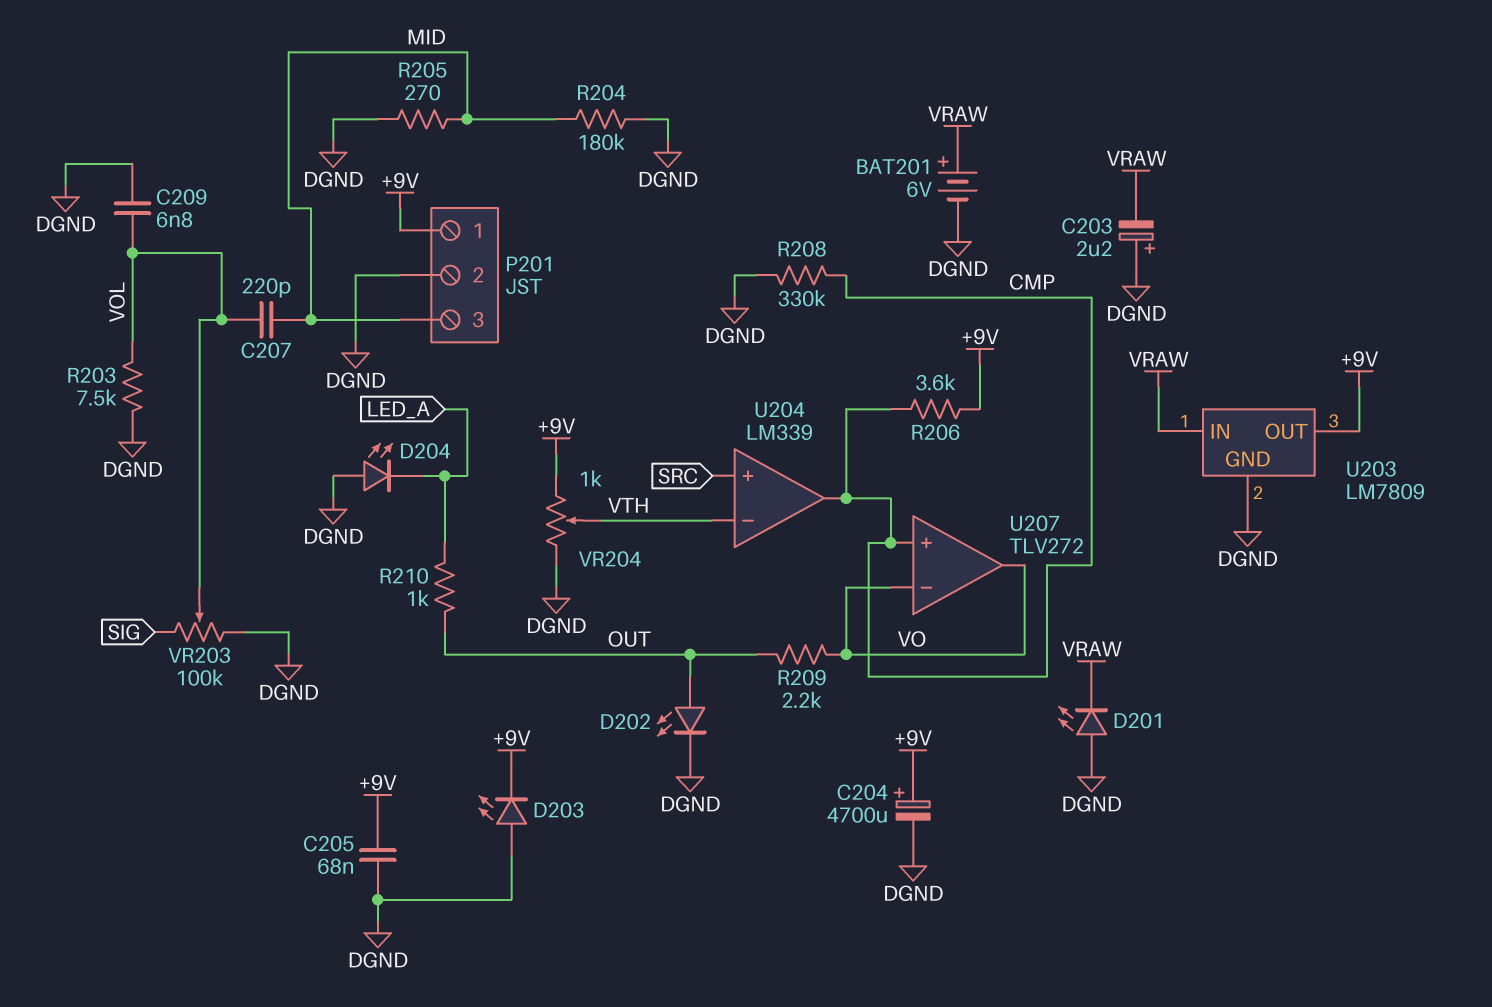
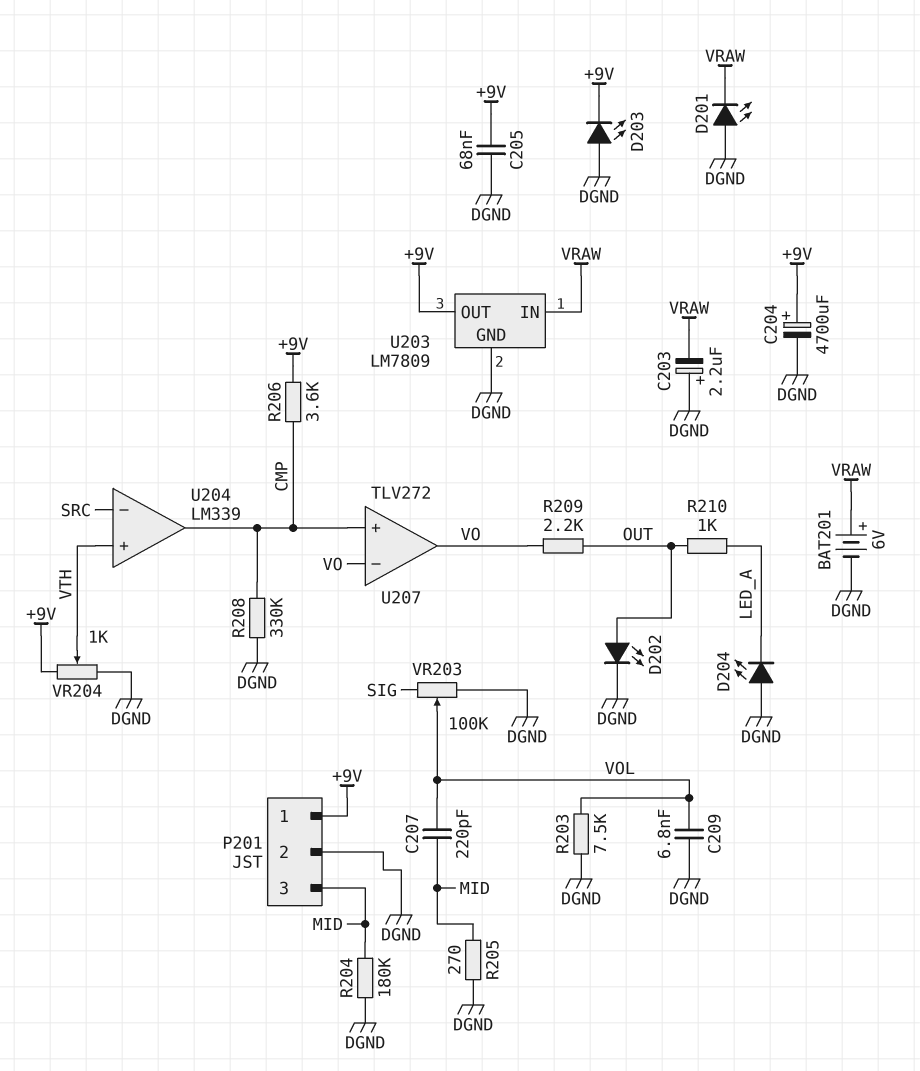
U204 pin in+: SRC -> VTH
U204 pin in-: VTH -> SRC

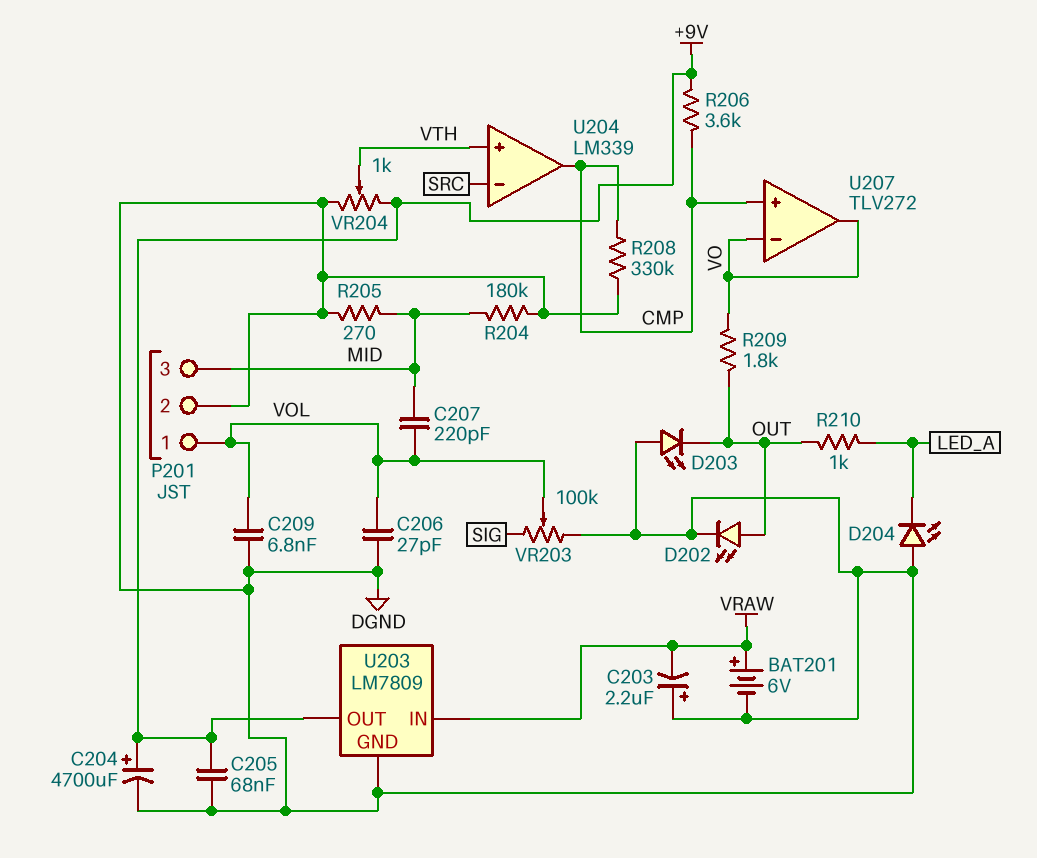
C206: none -> 27pF (DGND, VOL)
D201: LED (A DGND, K VRAW) -> none
D203: LED (A DGND, K +9V) -> LED (A DGND, K OUT)
P201 pin 1: +9V -> VOL
R203: 7.5k (DGND, VOL) -> none
R209: 2.2k (OUT, VO) -> 1.8k (OUT, VO)

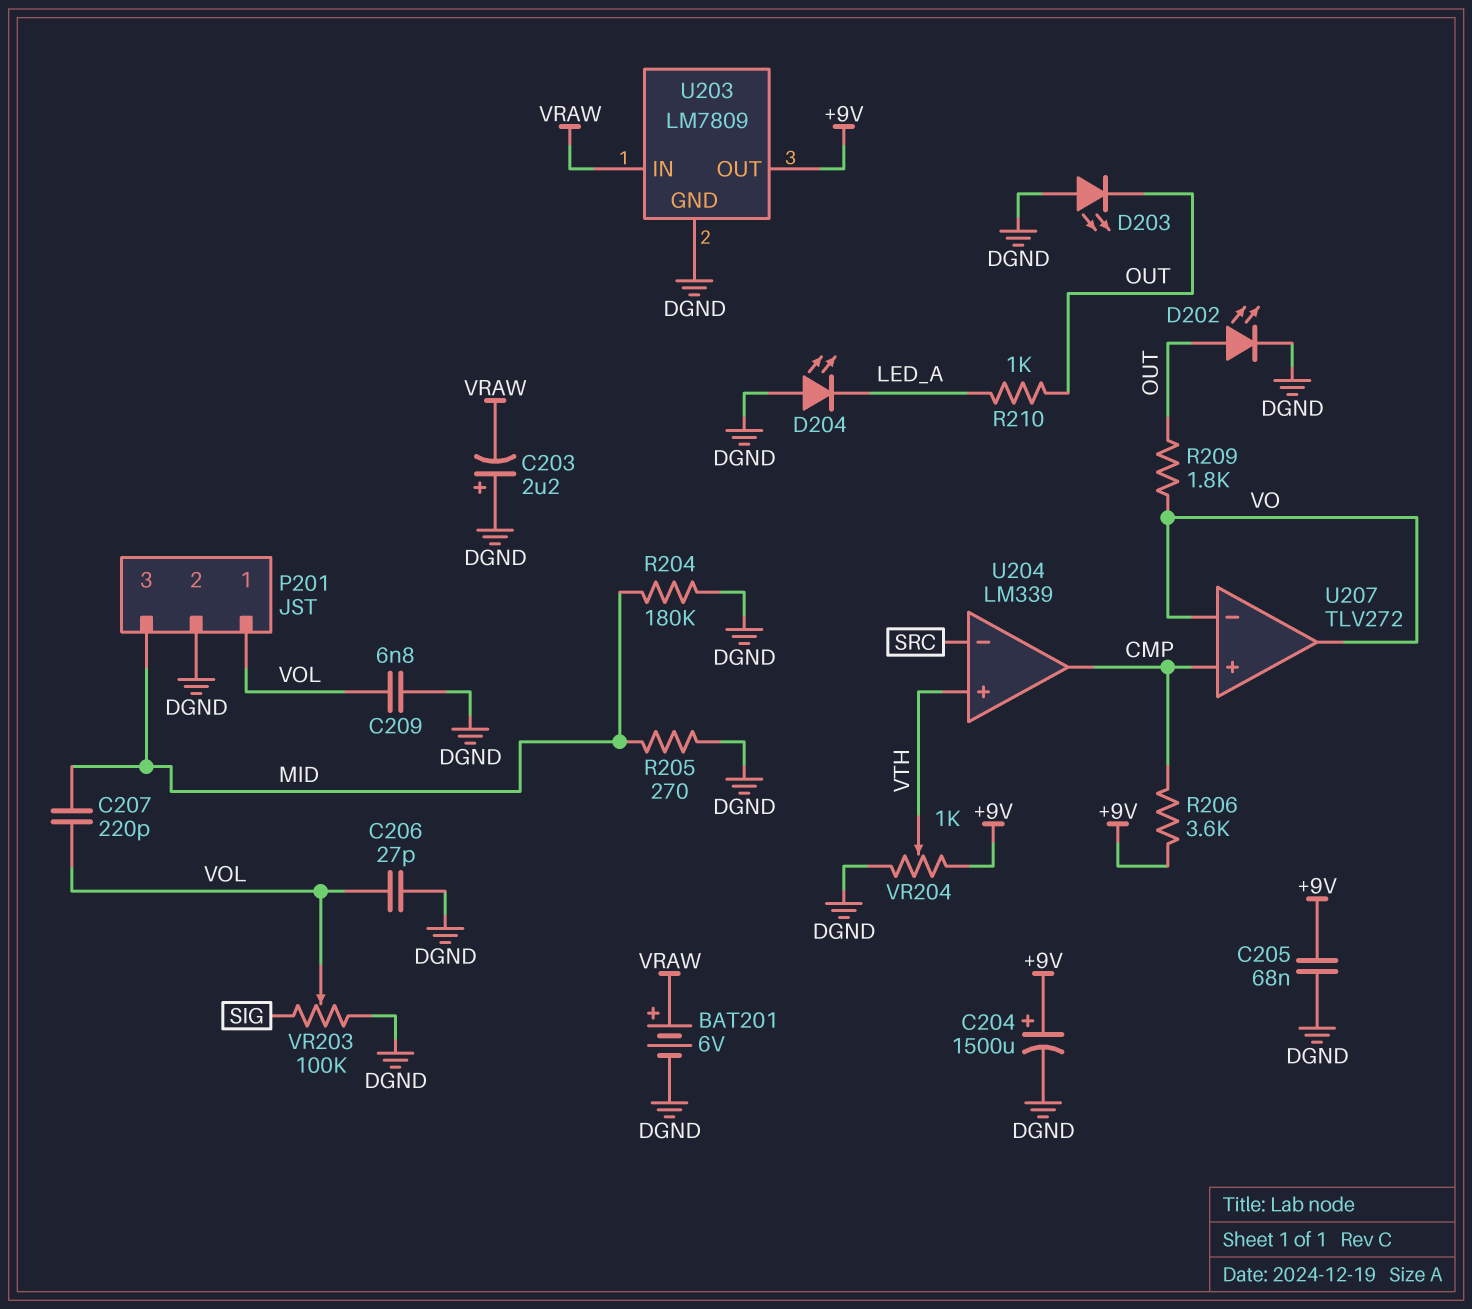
C204: 4700uF (plus +9V, minus DGND) -> 1500uF (plus +9V, minus DGND)
R208: 330k (CMP, DGND) -> none

